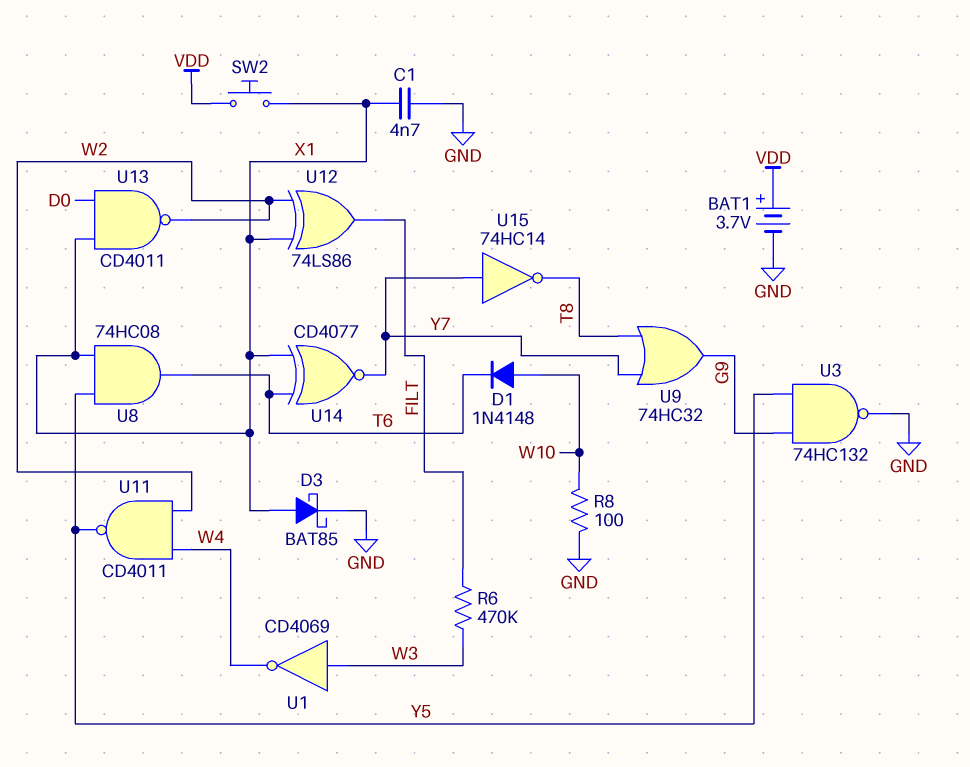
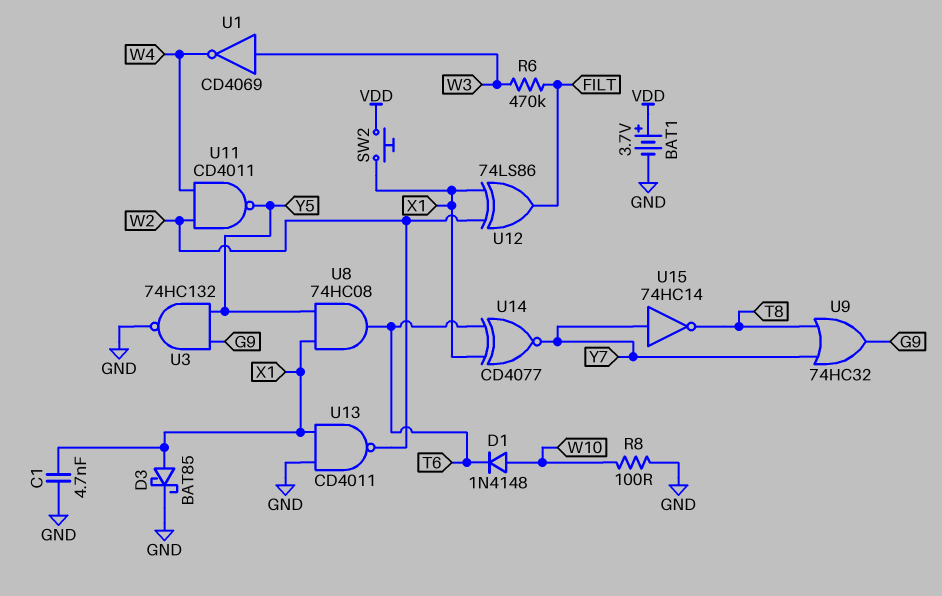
U13: NAND CD4011 (in D0, in X1, out W2) -> NAND CD4011 (in GND, in X1, out W2)

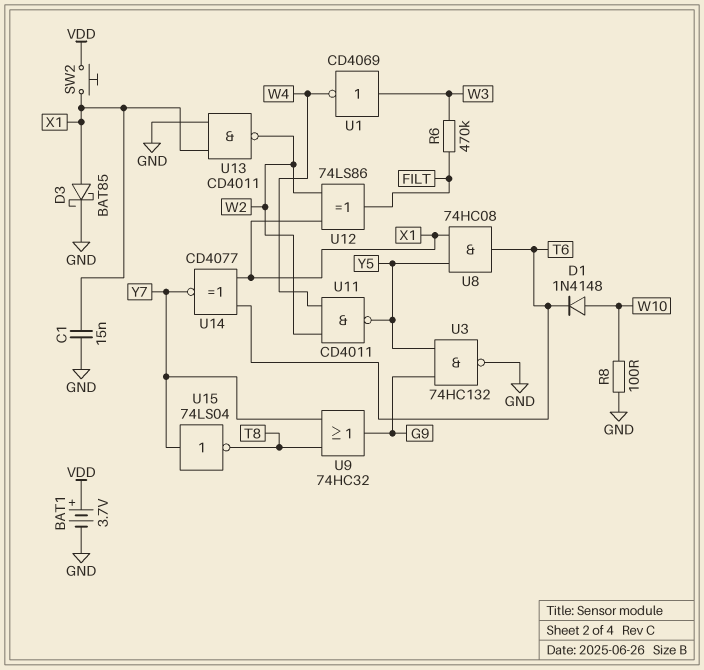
C1: 4.7nF (GND, X1) -> 15nF (GND, X1)
U15: NOT 74HC14 (in Y7, out T8) -> NOT 74LS04 (in Y7, out T8)

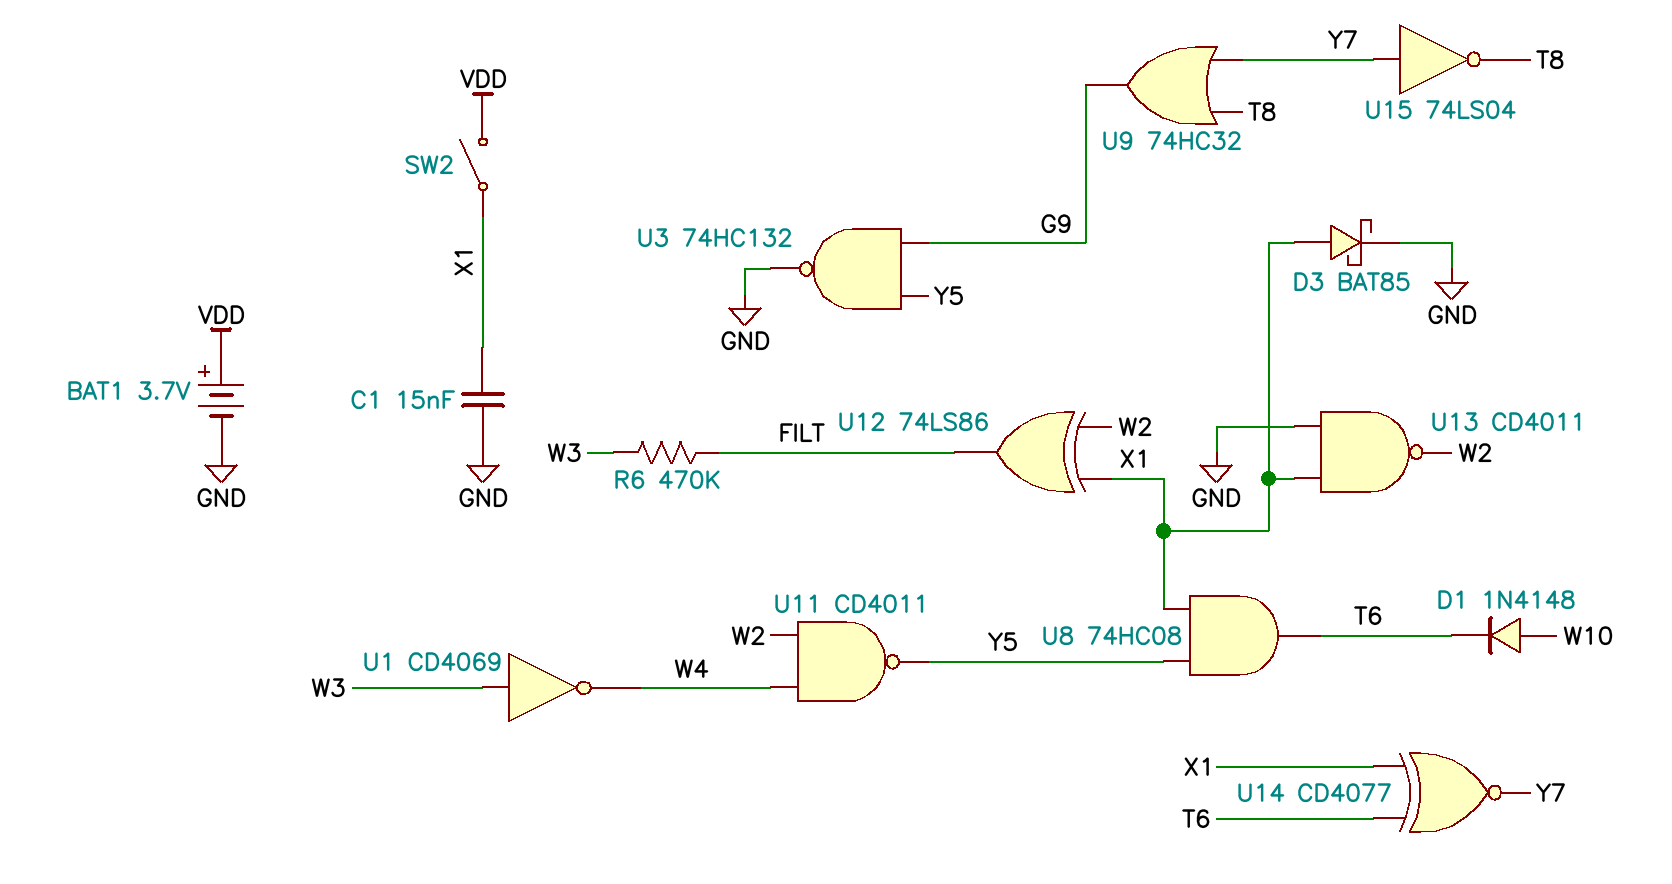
R8: 100 (GND, W10) -> none
SW2: button (VDD, X1) -> switch (VDD, X1)

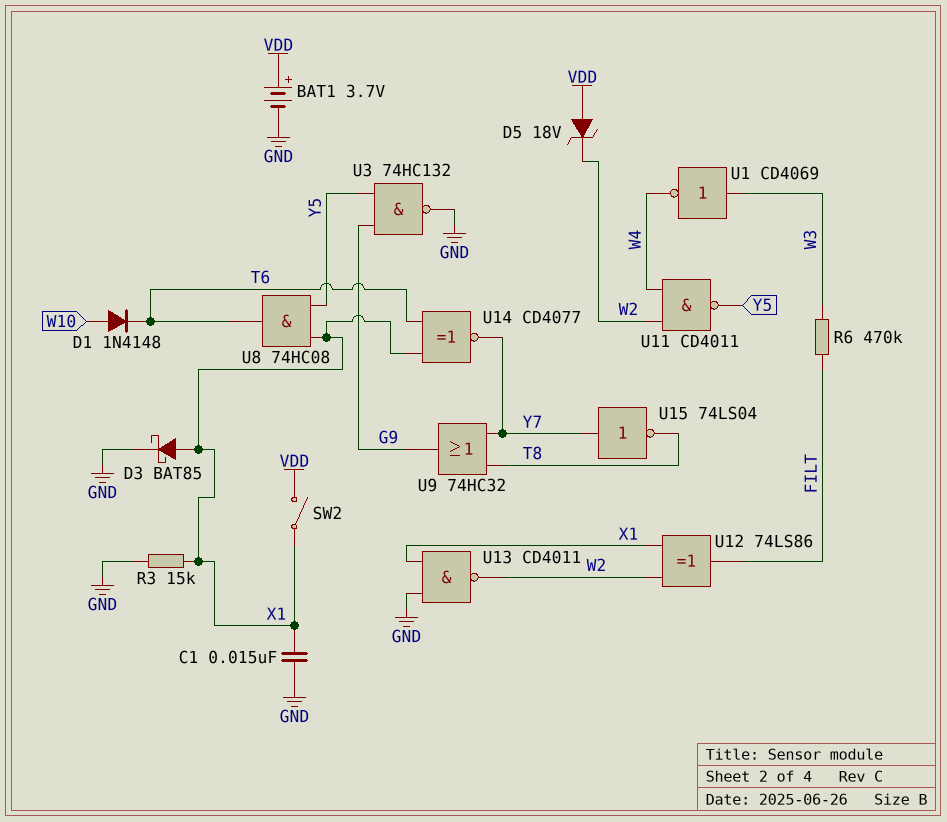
D5: none -> zener 18V (A VDD, K W2)
R3: none -> 15k (GND, X1)

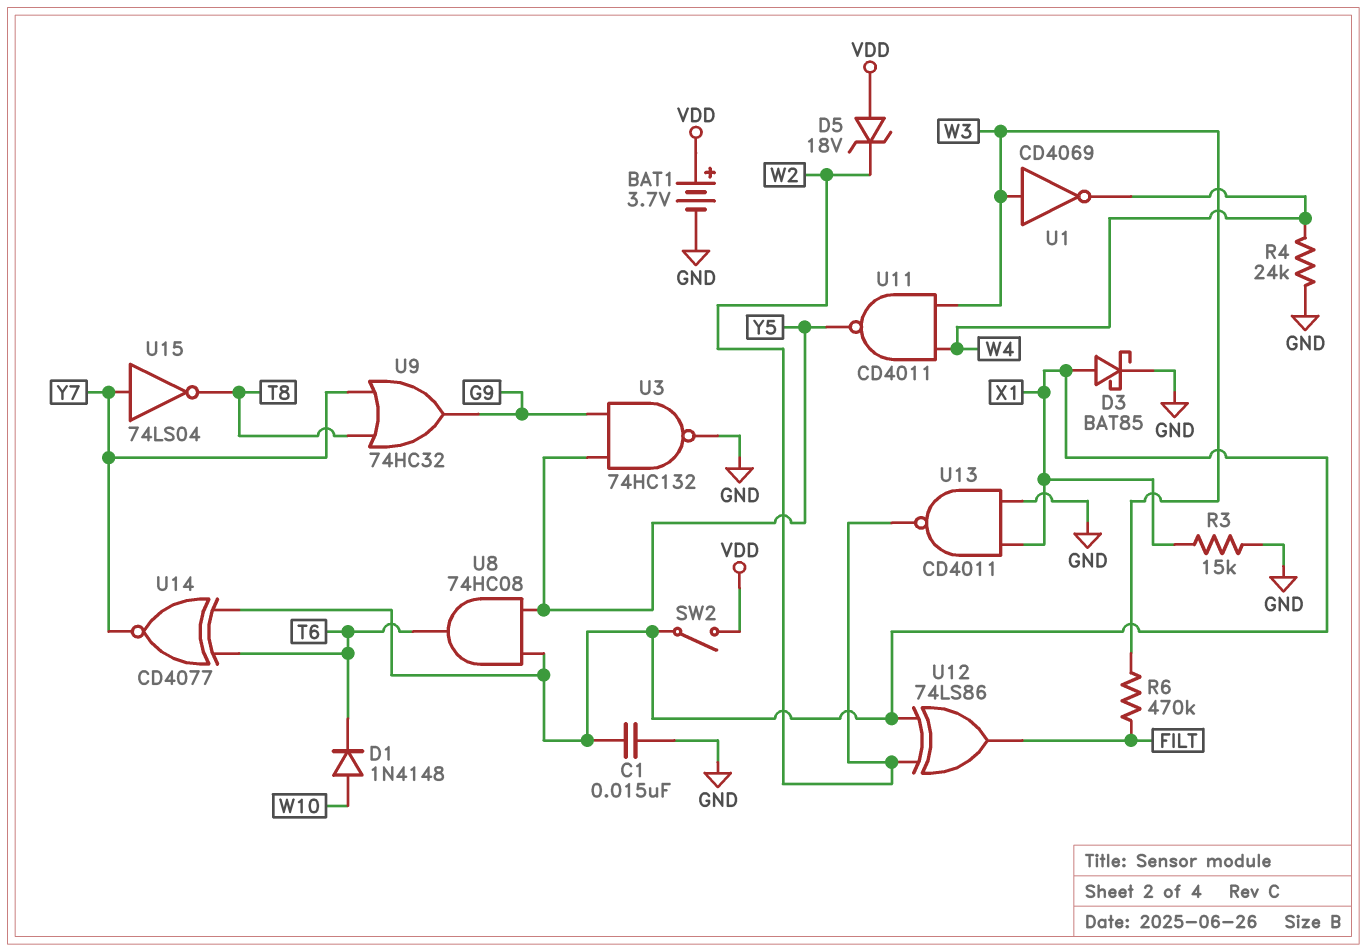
R4: none -> 24k (GND, W4)
U11: NAND CD4011 (in W2, in W4, out Y5) -> NAND CD4011 (in W3, in W4, out Y5)

